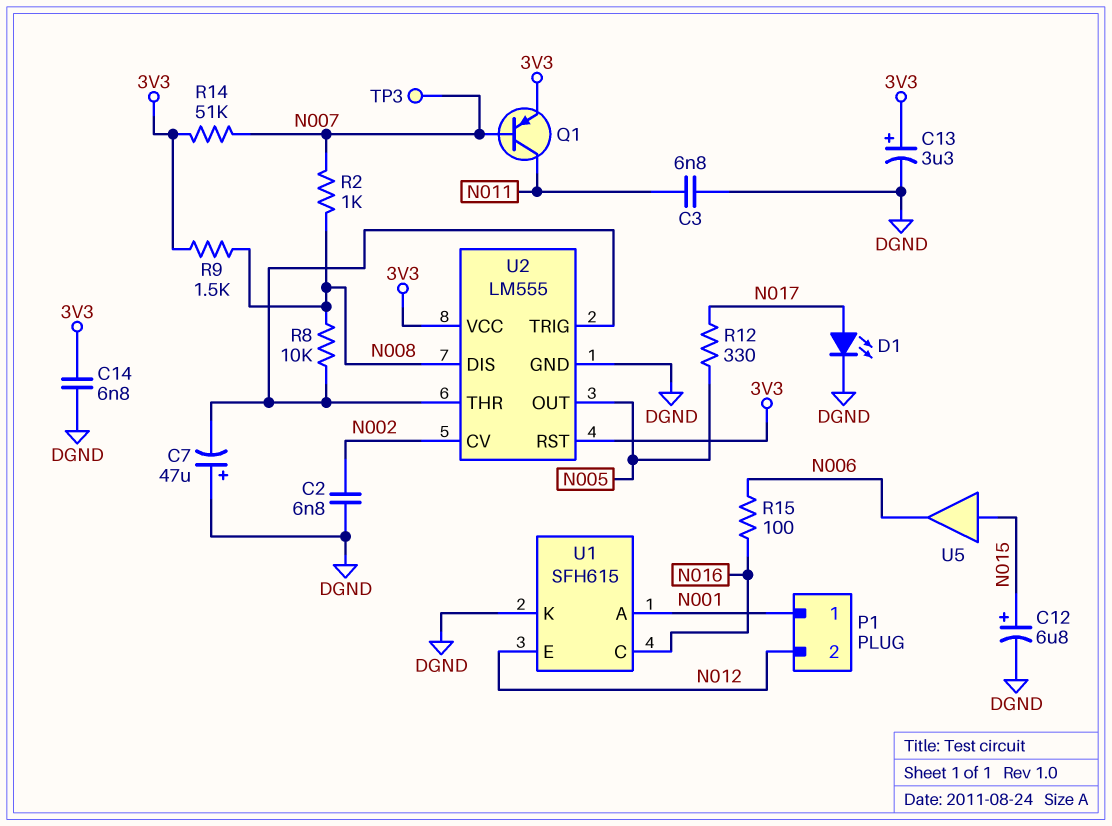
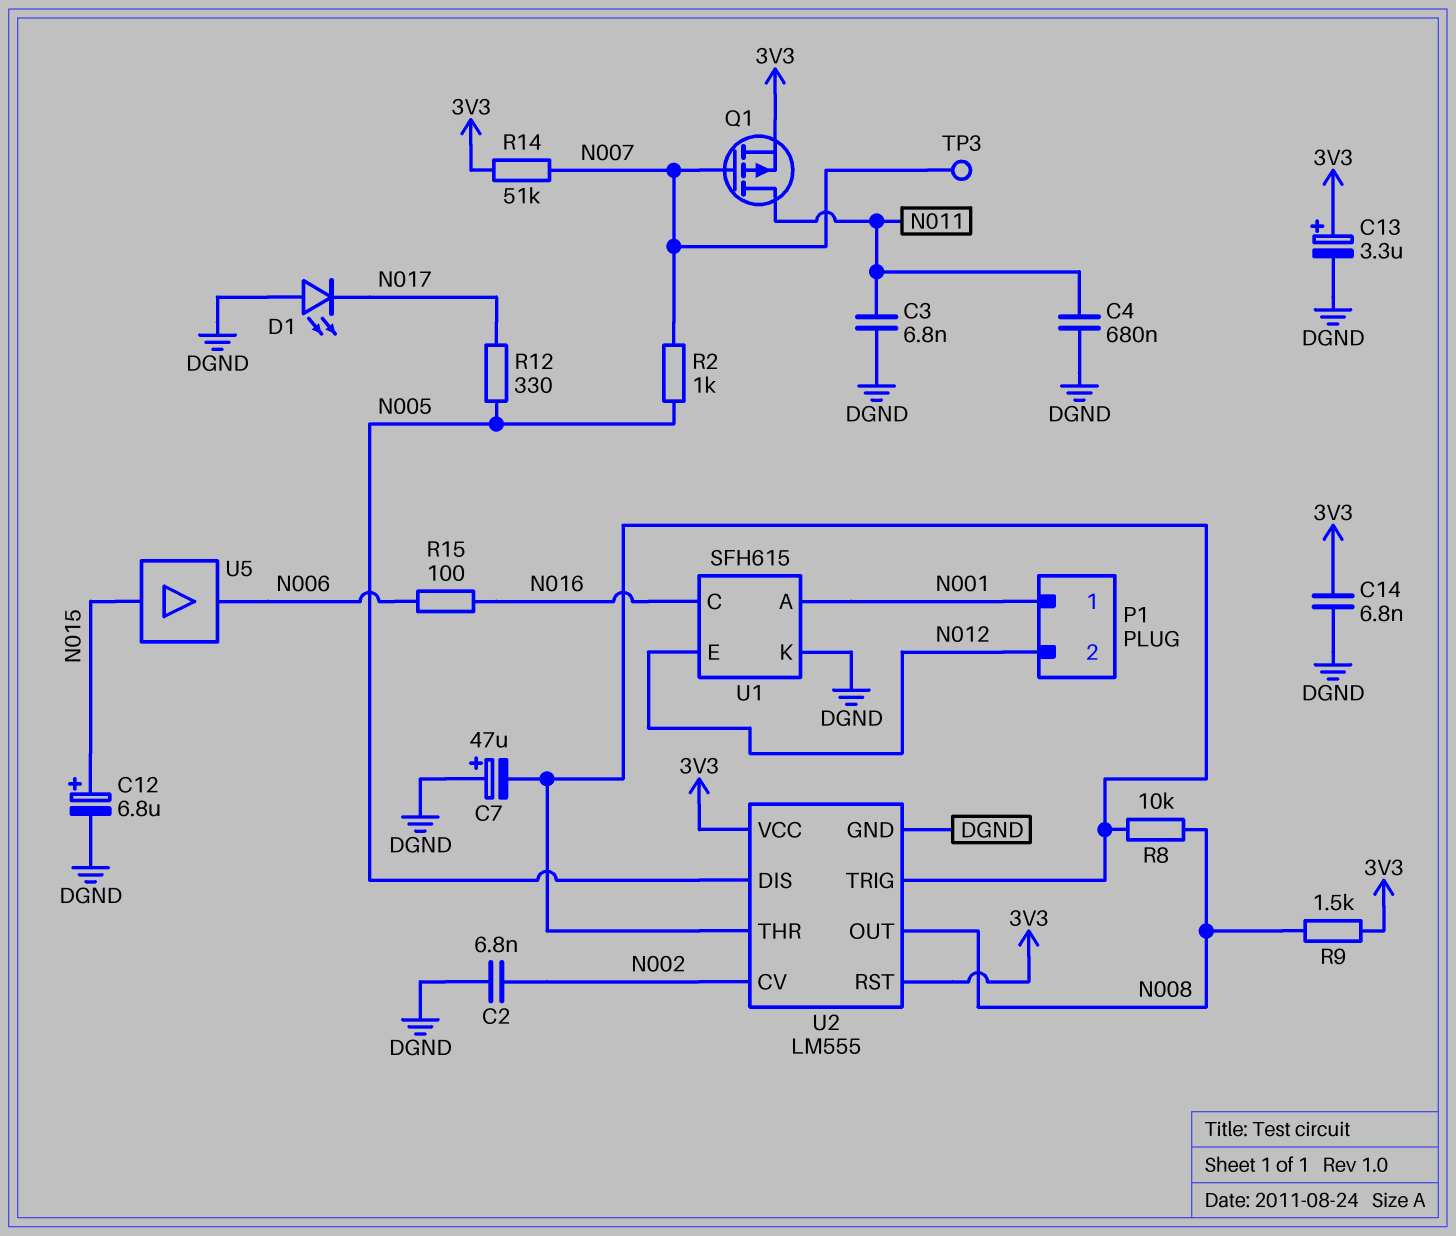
C4: none -> 680nF (DGND, N011)
D1: LED (A N017, K DGND) -> LED (A DGND, K N017)
Q1: PNP (B N007, C N011, E 3V3) -> PMOS (G N007, D N011, S 3V3)
R2: 1k (N007, N008) -> 1k (N005, N007)
U2 pin DIS: N008 -> N005
U2 pin OUT: N005 -> N008

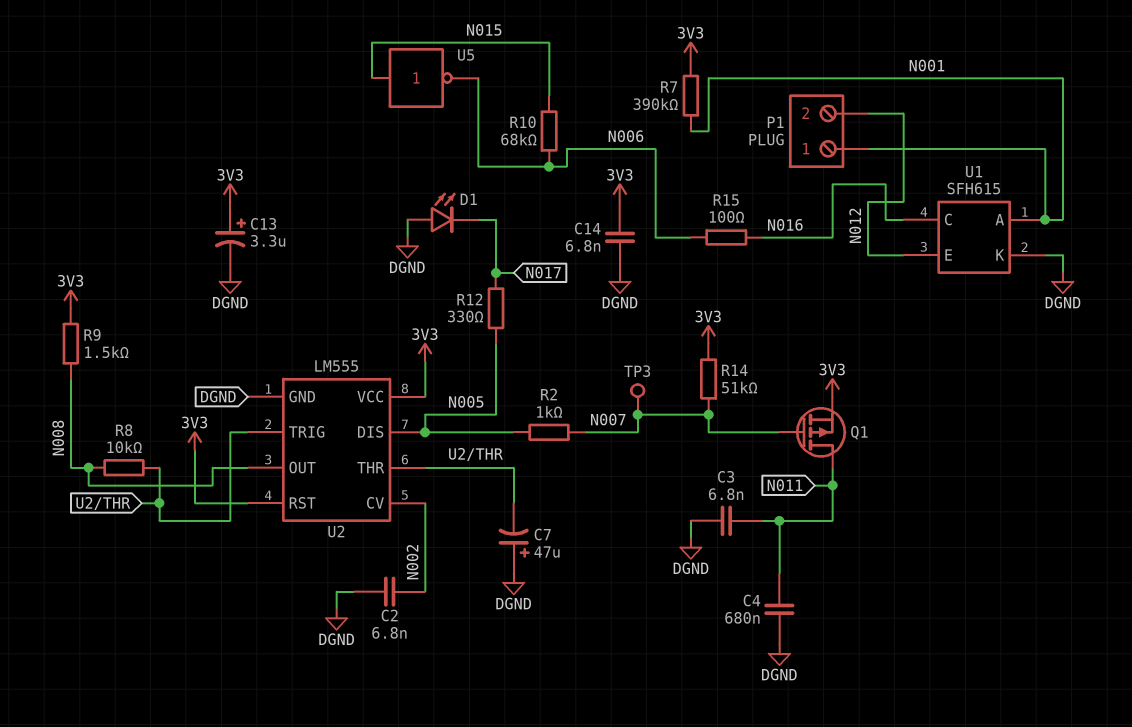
C12: 6.8uF (plus N015, minus DGND) -> none
R7: none -> 390k (3V3, N001)
R10: none -> 68k (N006, N015)
U5: buffer (in N015, out N006) -> NOT (in N015, out N006)

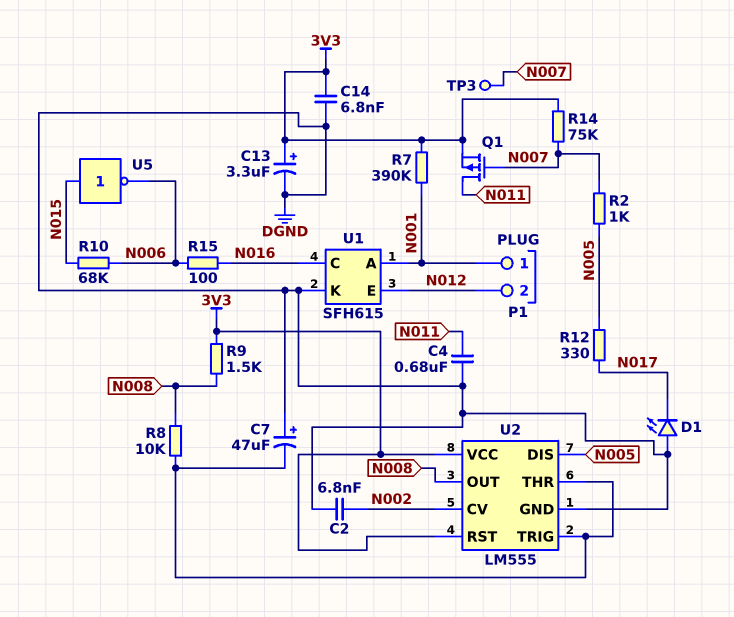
C3: 6.8nF (DGND, N011) -> none
R14: 51k (3V3, N007) -> 75k (3V3, N007)

